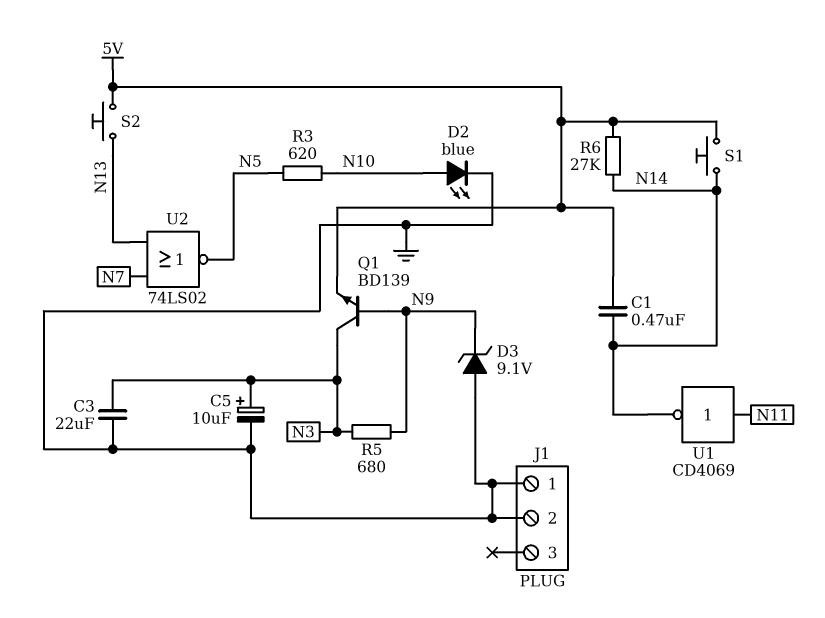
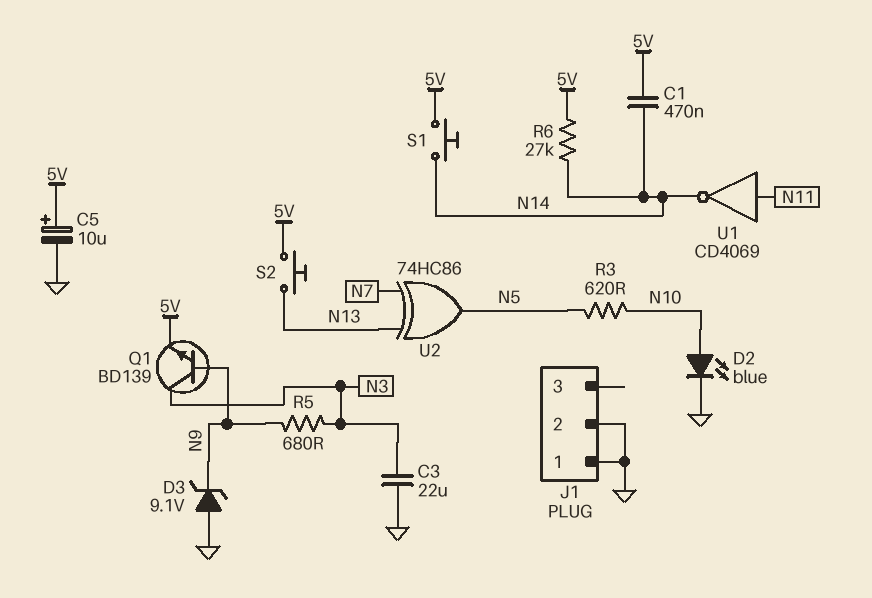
C5: 10uF (plus N3, minus GND) -> 10uF (plus 5V, minus GND)
U2: NOR 74LS02 (in N7, in N13, out N5) -> XOR 74HC86 (in N7, in N13, out N5)

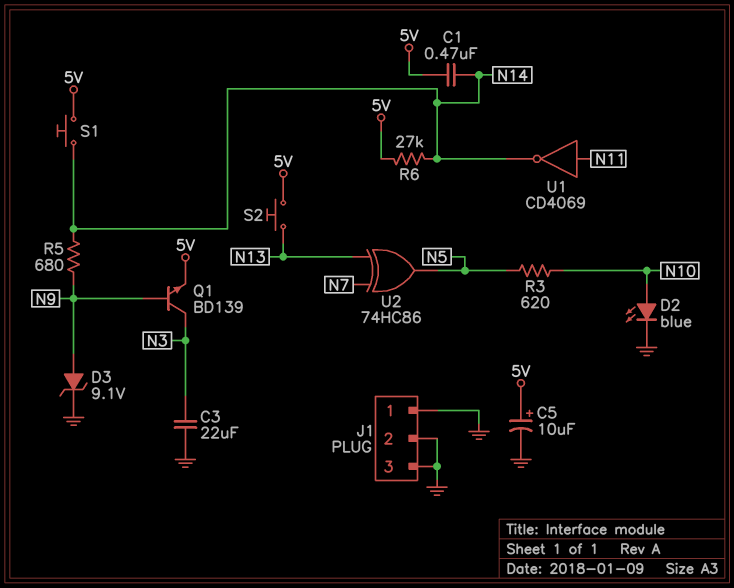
D3: zener 9.1V (A GND, K N9) -> zener 9.1V (A N9, K GND)
J1 pin 3: none -> GND
R5: 680 (N3, N9) -> 680 (N9, N14)

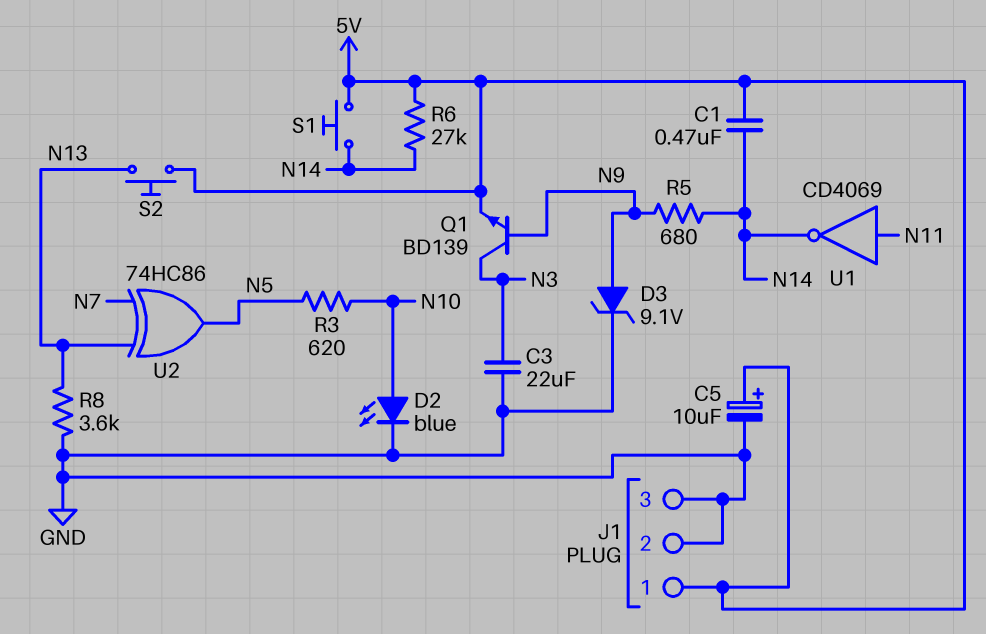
J1 pin 1: GND -> 5V
R8: none -> 3.6k (GND, N13)

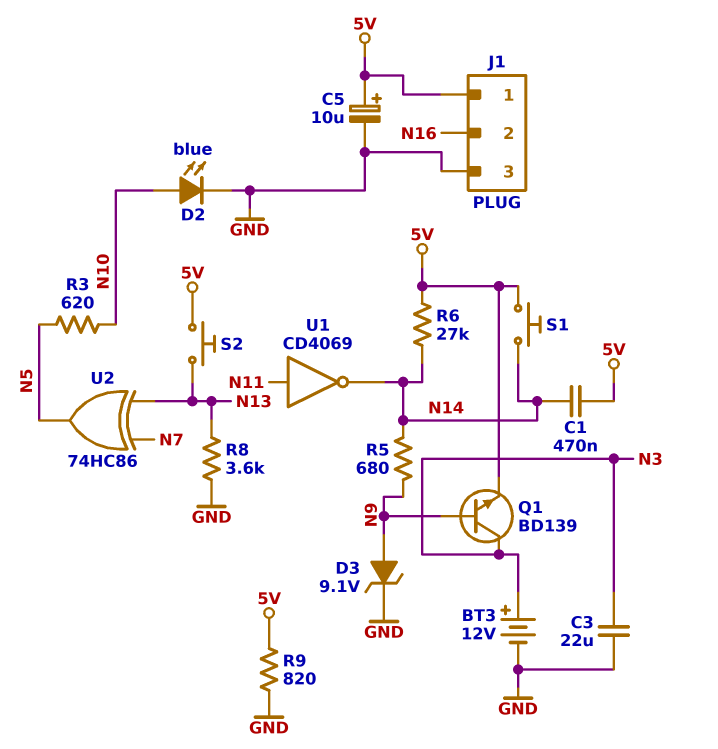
BT3: none -> 12V (plus N3, minus GND)
J1 pin 2: GND -> N16
R9: none -> 820 (5V, GND)

